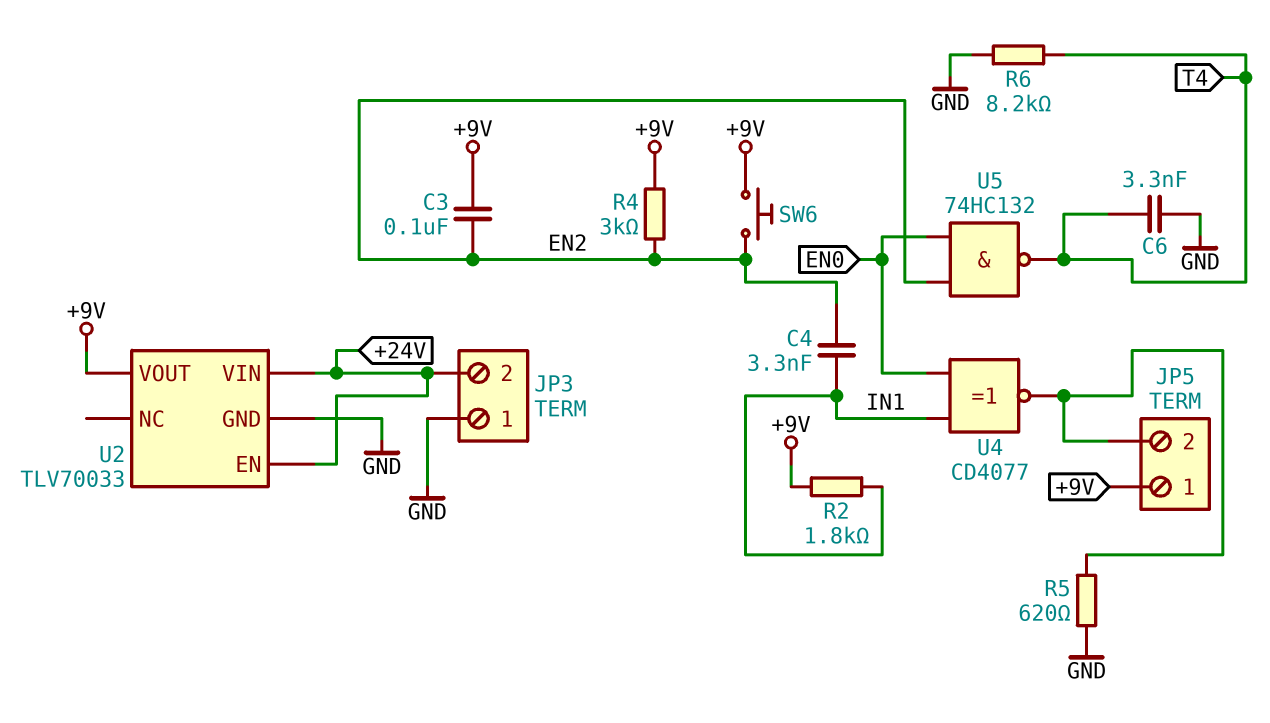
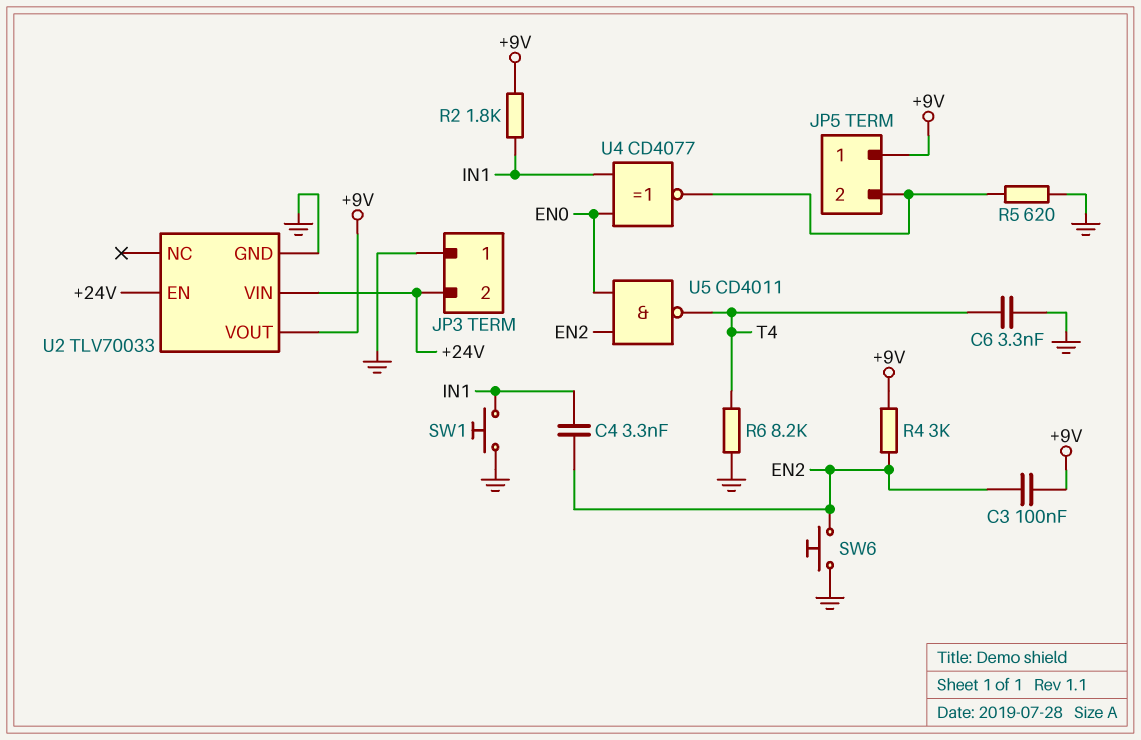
SW1: none -> button (GND, IN1)
SW6: button (+9V, EN2) -> button (EN2, GND)
U5: NAND 74HC132 (in EN0, in EN2, out T4) -> NAND CD4011 (in EN0, in EN2, out T4)

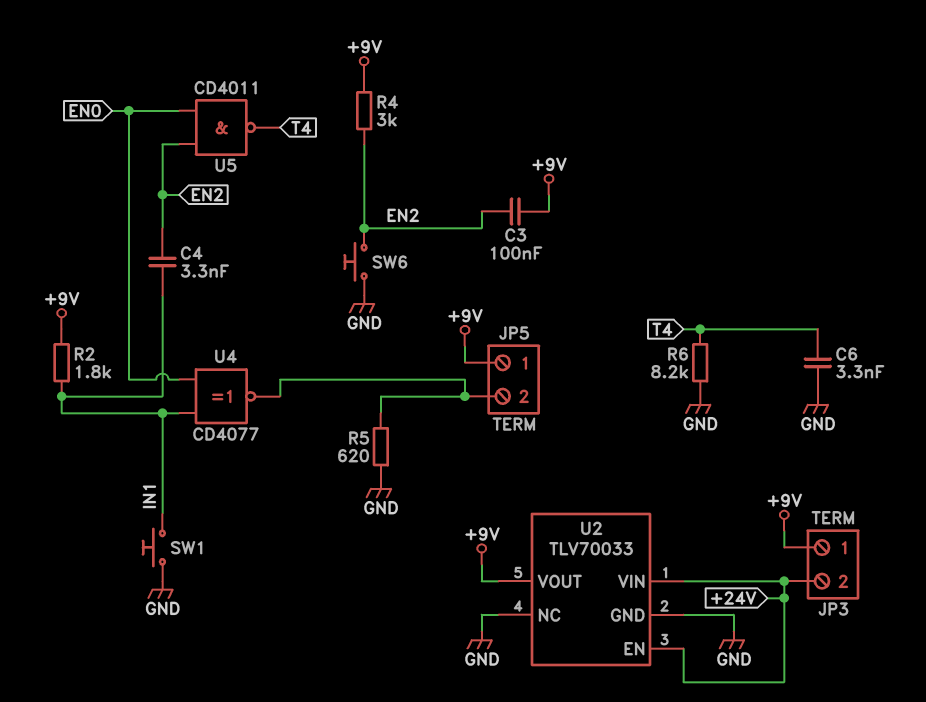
JP3 pin 1: GND -> +9V
U2 pin NC: none -> GND

